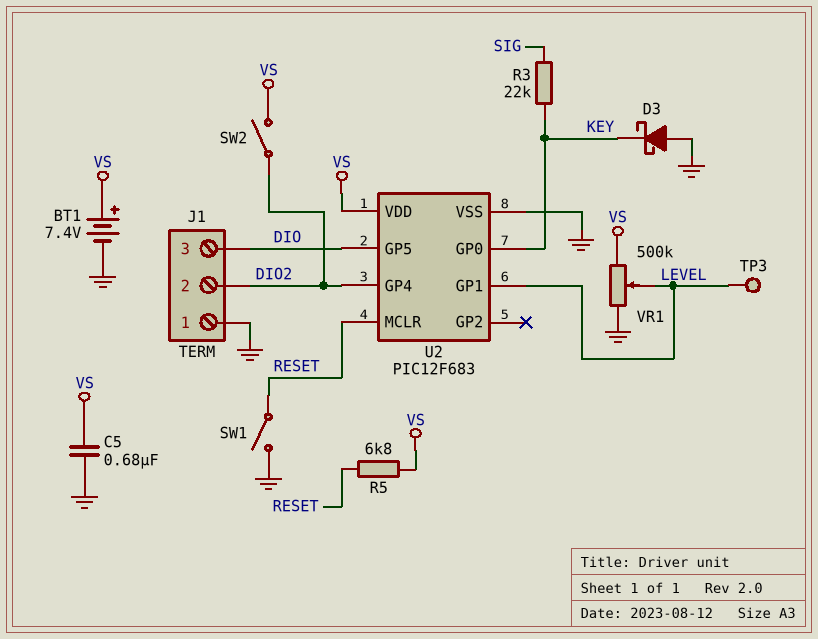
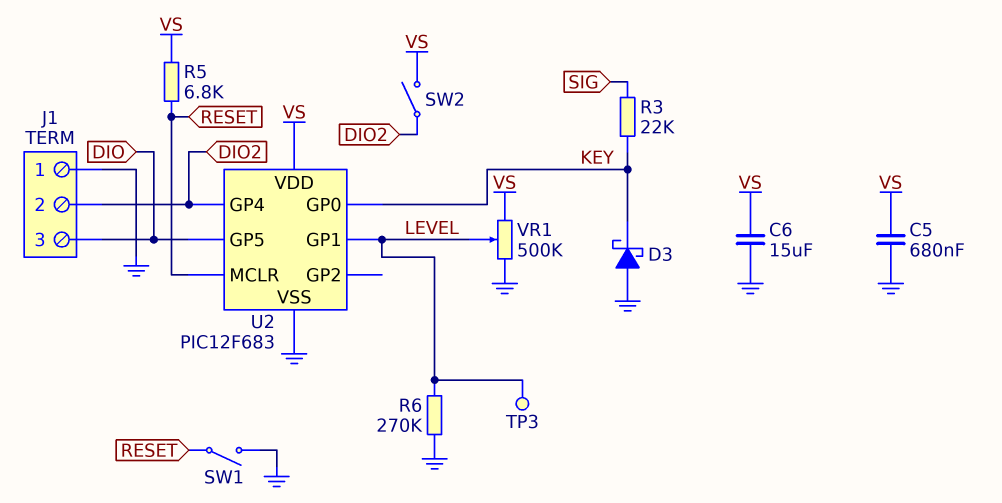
BT1: 7.4V (plus VS, minus GND) -> none
C6: none -> 15uF (GND, VS)
R6: none -> 270k (GND, LEVEL)

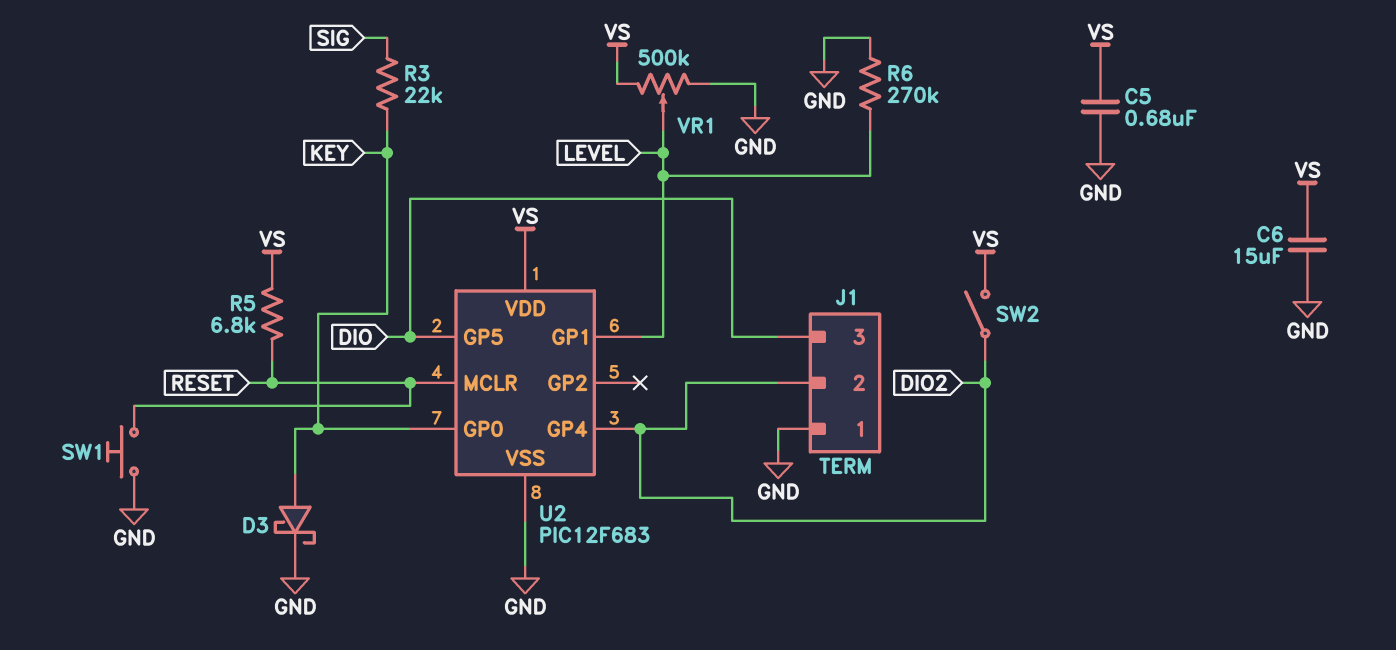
D3: schottky (A GND, K KEY) -> schottky (A KEY, K GND)
SW1: switch (GND, RESET) -> button (GND, RESET)
TP3: test point (LEVEL) -> none

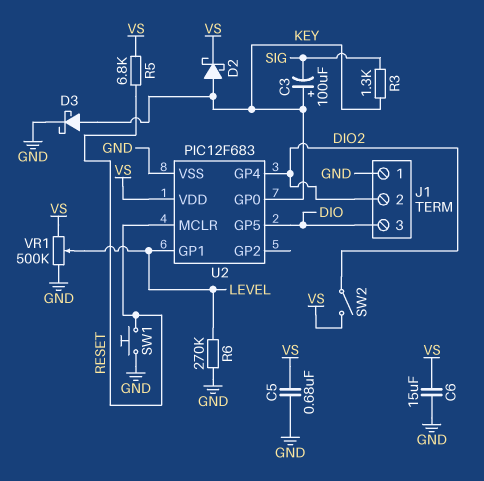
C3: none -> 100uF (plus KEY, minus SIG)
D2: none -> schottky (A KEY, K VS)
R3: 22k (KEY, SIG) -> 1.3k (KEY, SIG)

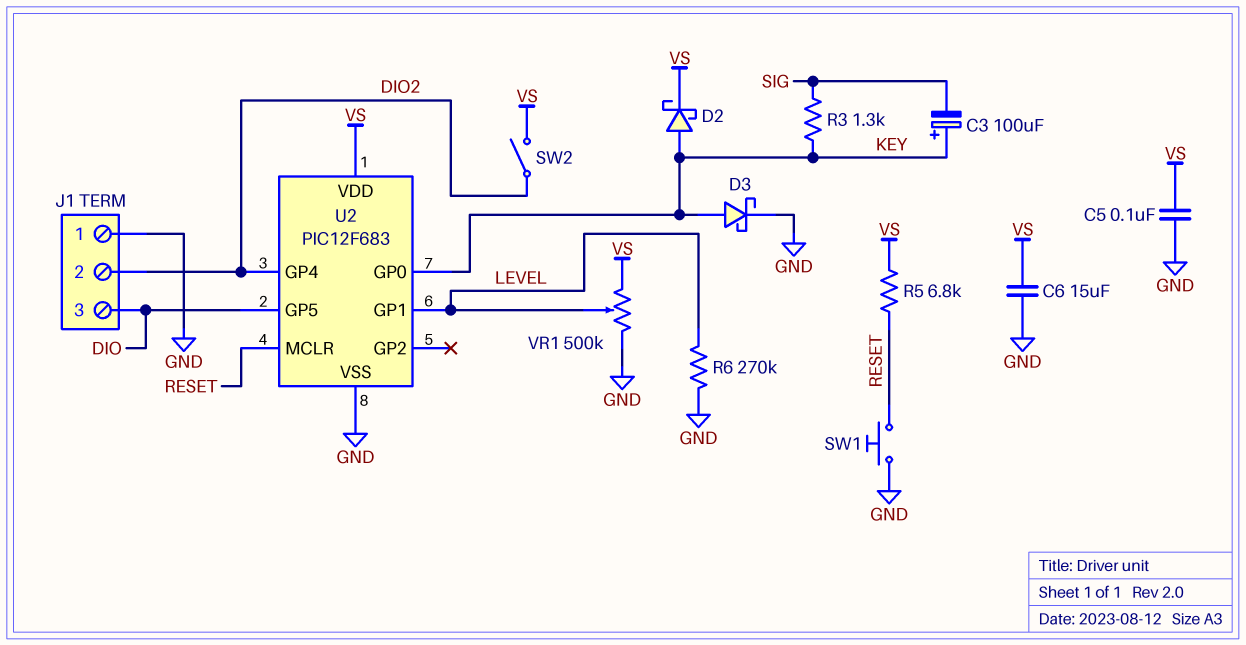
C5: 680nF (GND, VS) -> 100nF (GND, VS)

